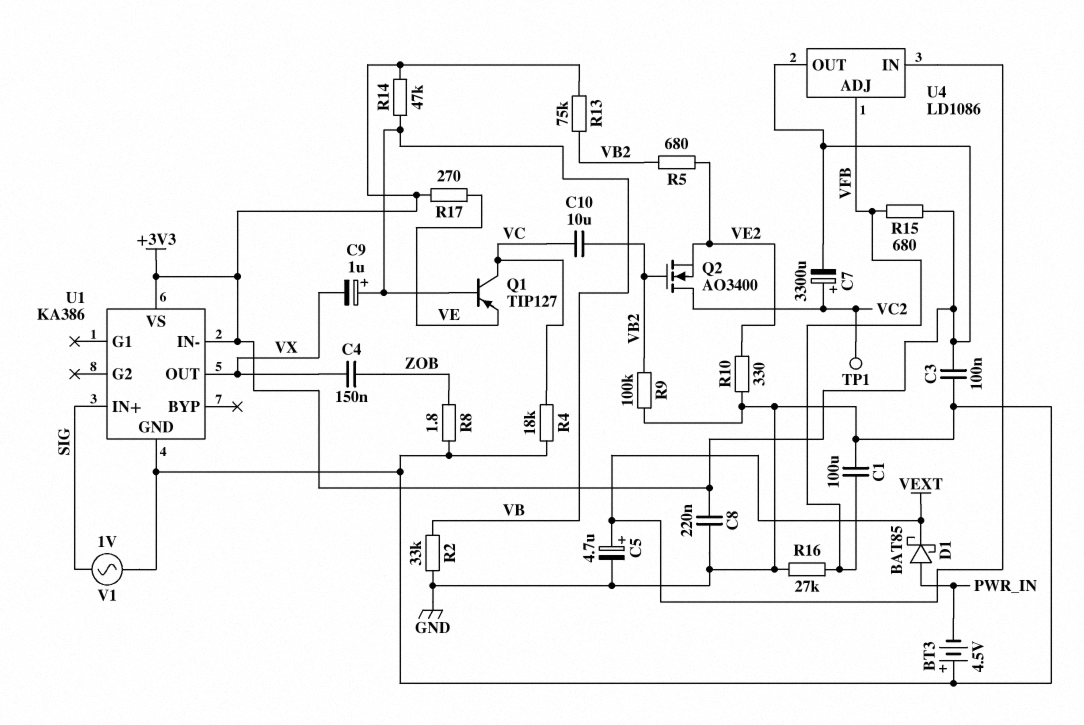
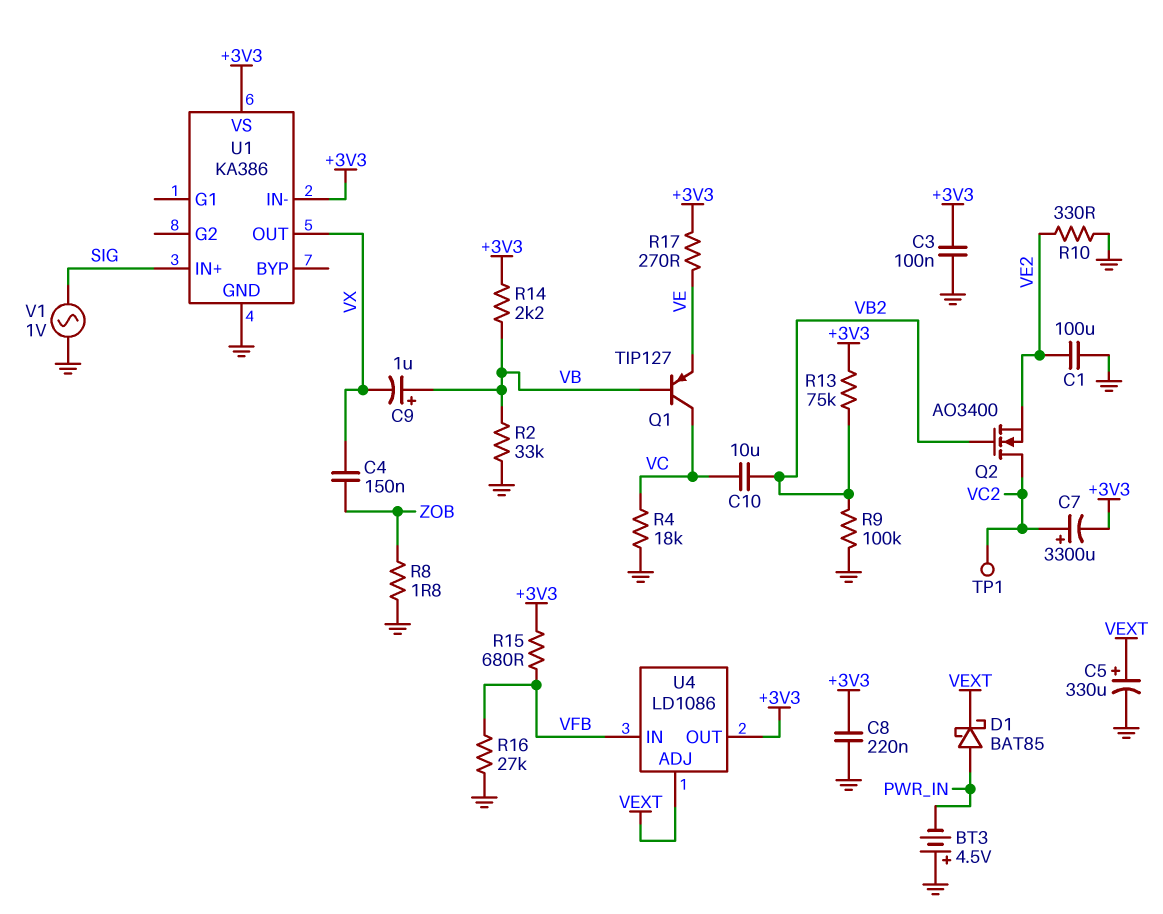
C1: 100uF (GND, VFB) -> 100uF (GND, VE2)
C5: 4.7uF (plus VEXT, minus GND) -> 330uF (plus VEXT, minus GND)
R5: 680 (VB2, VE2) -> none
R14: 47k (+3V3, VB) -> 2.2k (+3V3, VB)
U4 pin ADJ: VFB -> VEXT
U4 pin IN: VEXT -> VFB

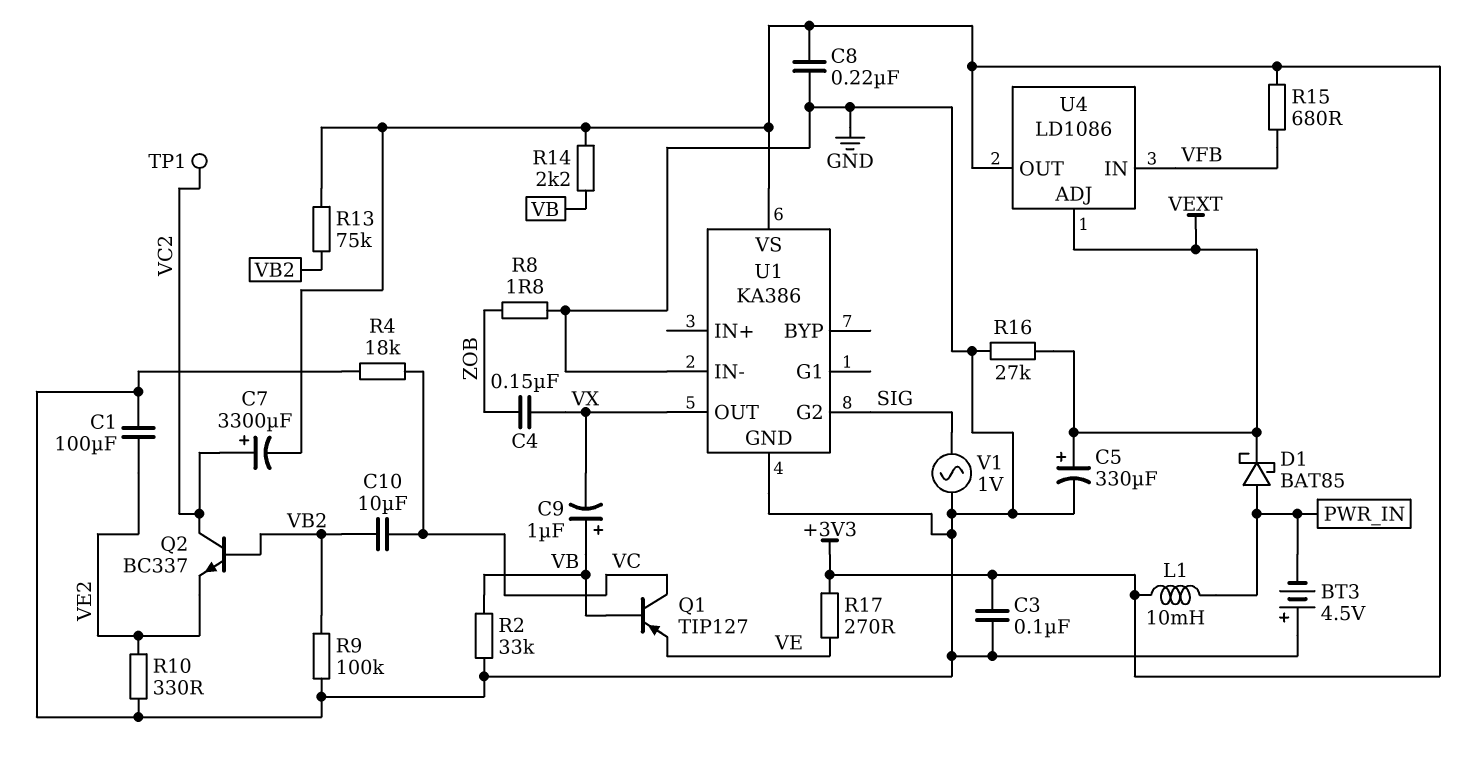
L1: none -> 10mH (+3V3, PWR_IN)
Q2: NMOS AO3400 (G VB2, D VC2, S VE2) -> NPN BC337 (B VB2, C VC2, E VE2)
R16: 27k (GND, VFB) -> 27k (GND, VEXT)
U1 pin G2: none -> SIG
U1 pin IN+: SIG -> none
U1 pin IN-: +3V3 -> GND

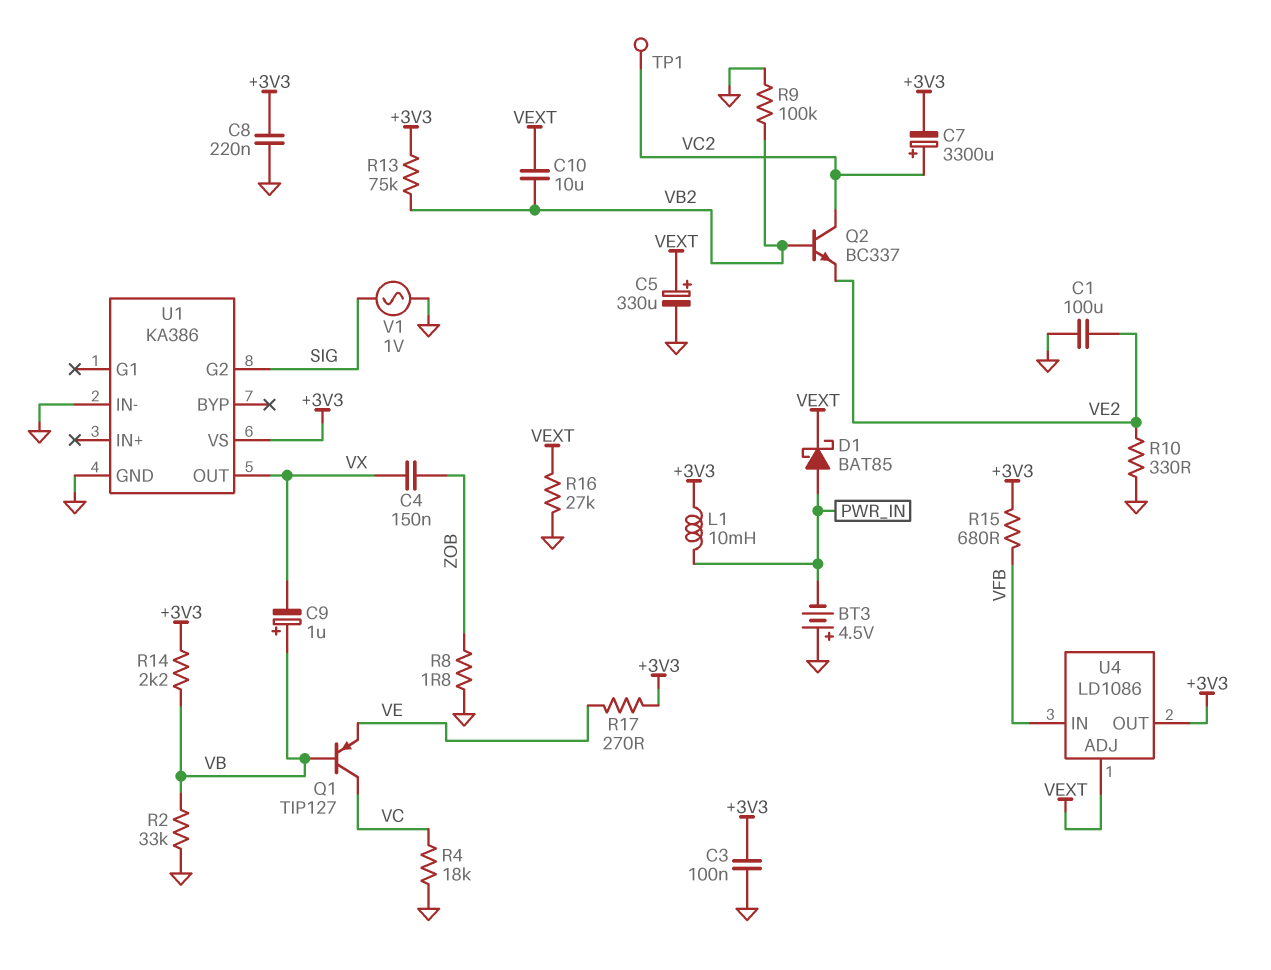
C10: 10uF (VB2, VC) -> 10uF (VB2, VEXT)

